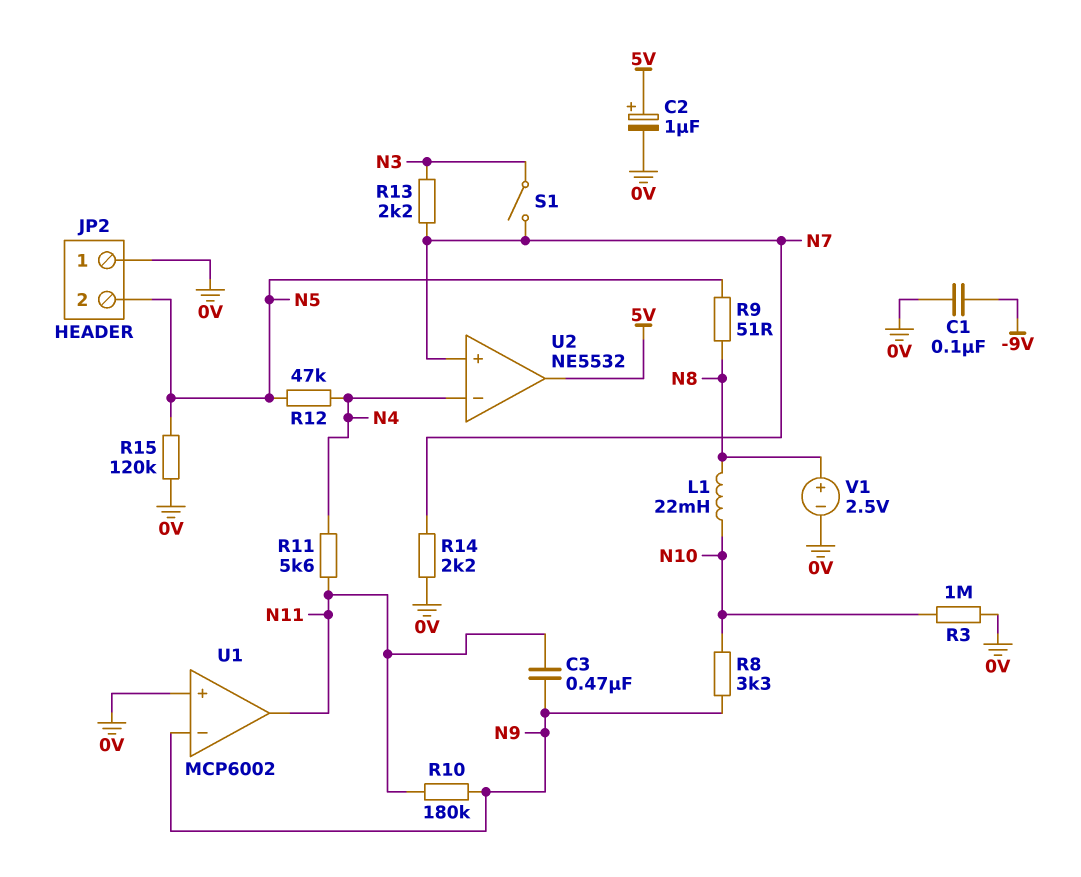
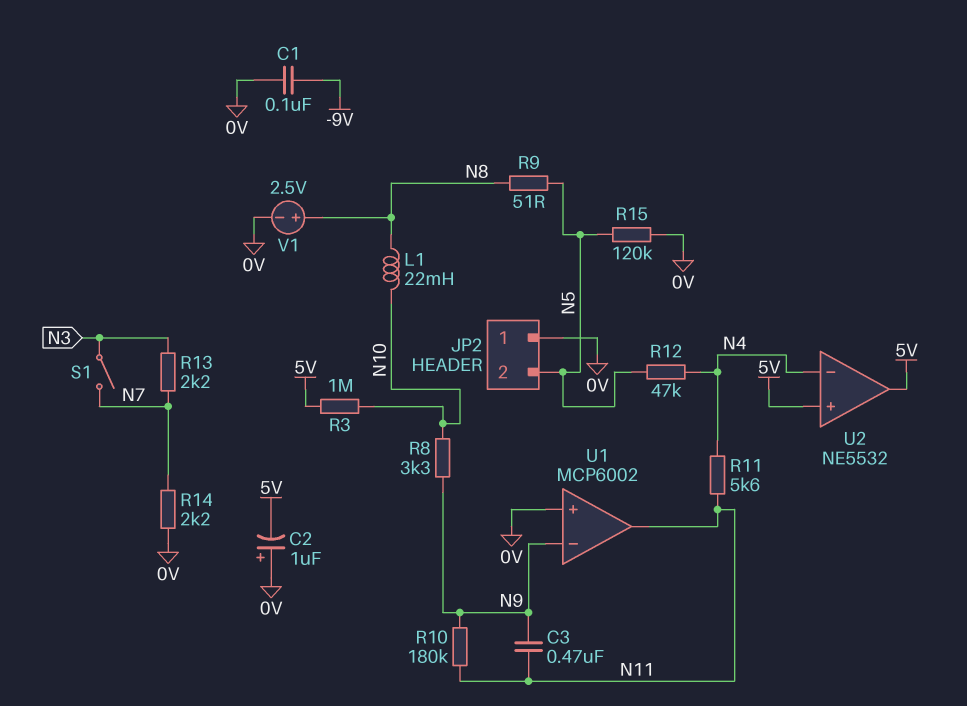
C2: 1uF (plus 5V, minus 0V) -> 1uF (plus 0V, minus 5V)
R3: 1M (0V, N10) -> 1M (5V, N10)
U2 pin in+: N7 -> 5V

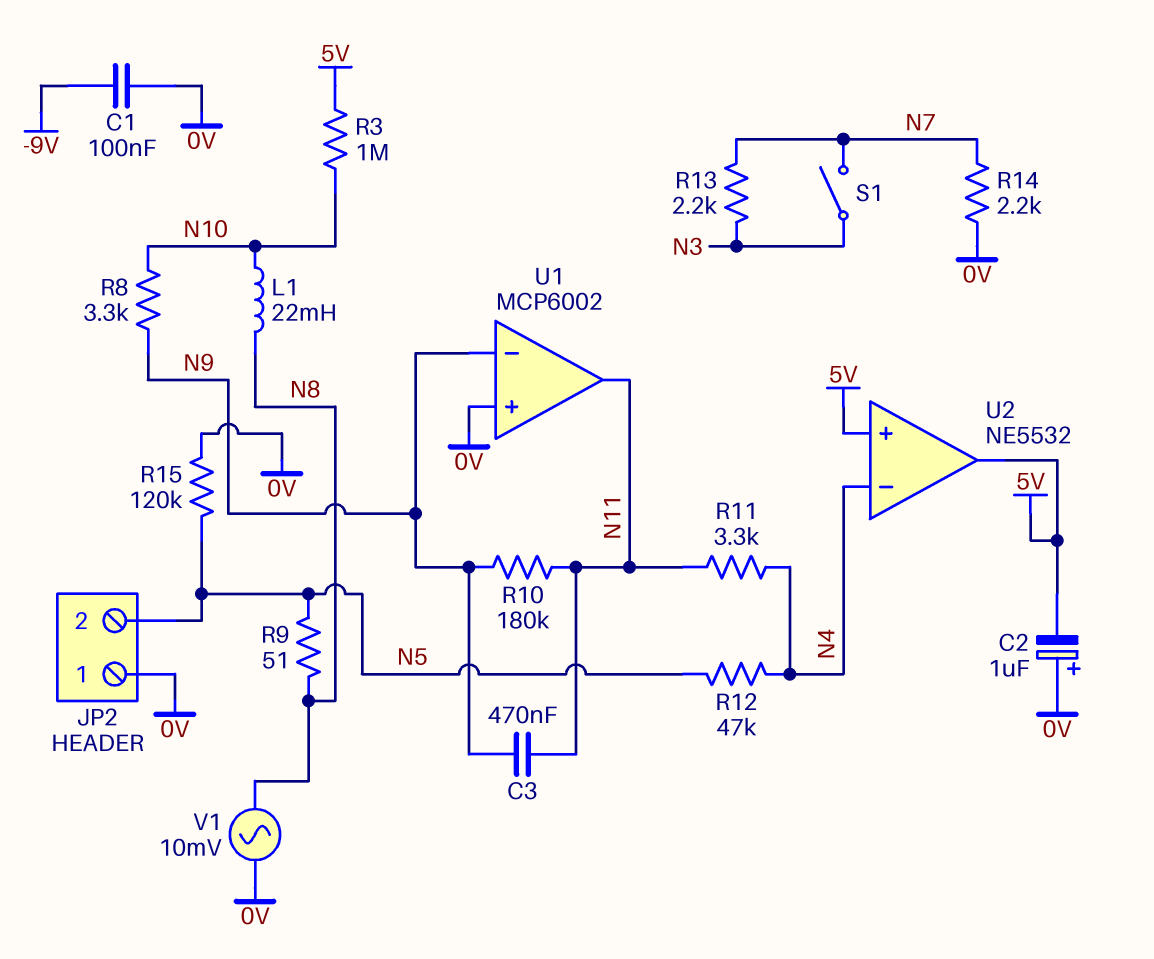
R11: 5.6k (N4, N11) -> 3.3k (N4, N11)
V1: 2.5V (plus N8, minus 0V) -> AC 10mV (0V, N8)

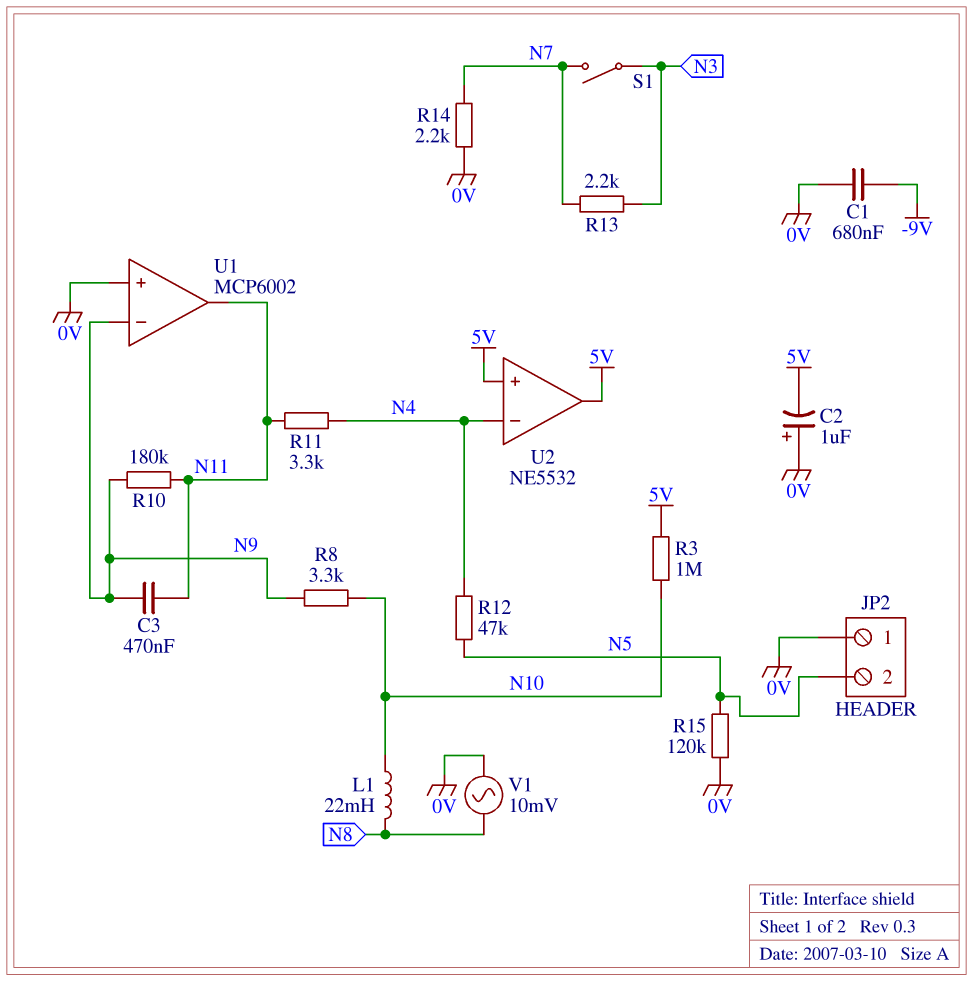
C1: 100nF (-9V, 0V) -> 680nF (-9V, 0V)
R9: 51 (N5, N8) -> none

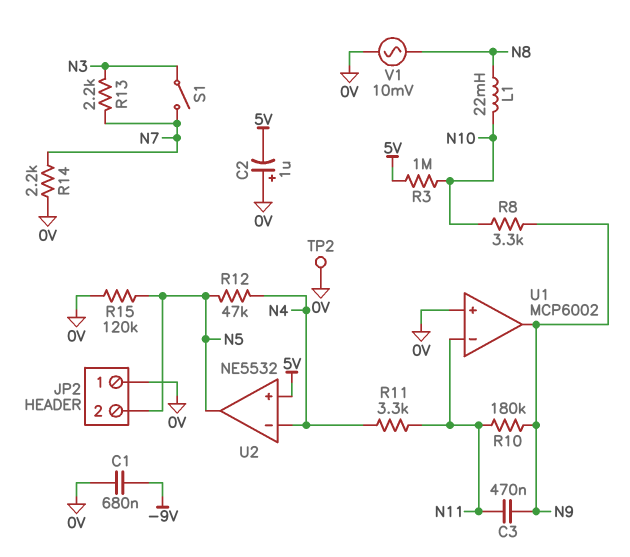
TP2: none -> test point (0V)
U1 pin in-: N9 -> N11
U1 pin out: N11 -> N9
U2 pin out: 5V -> N5

